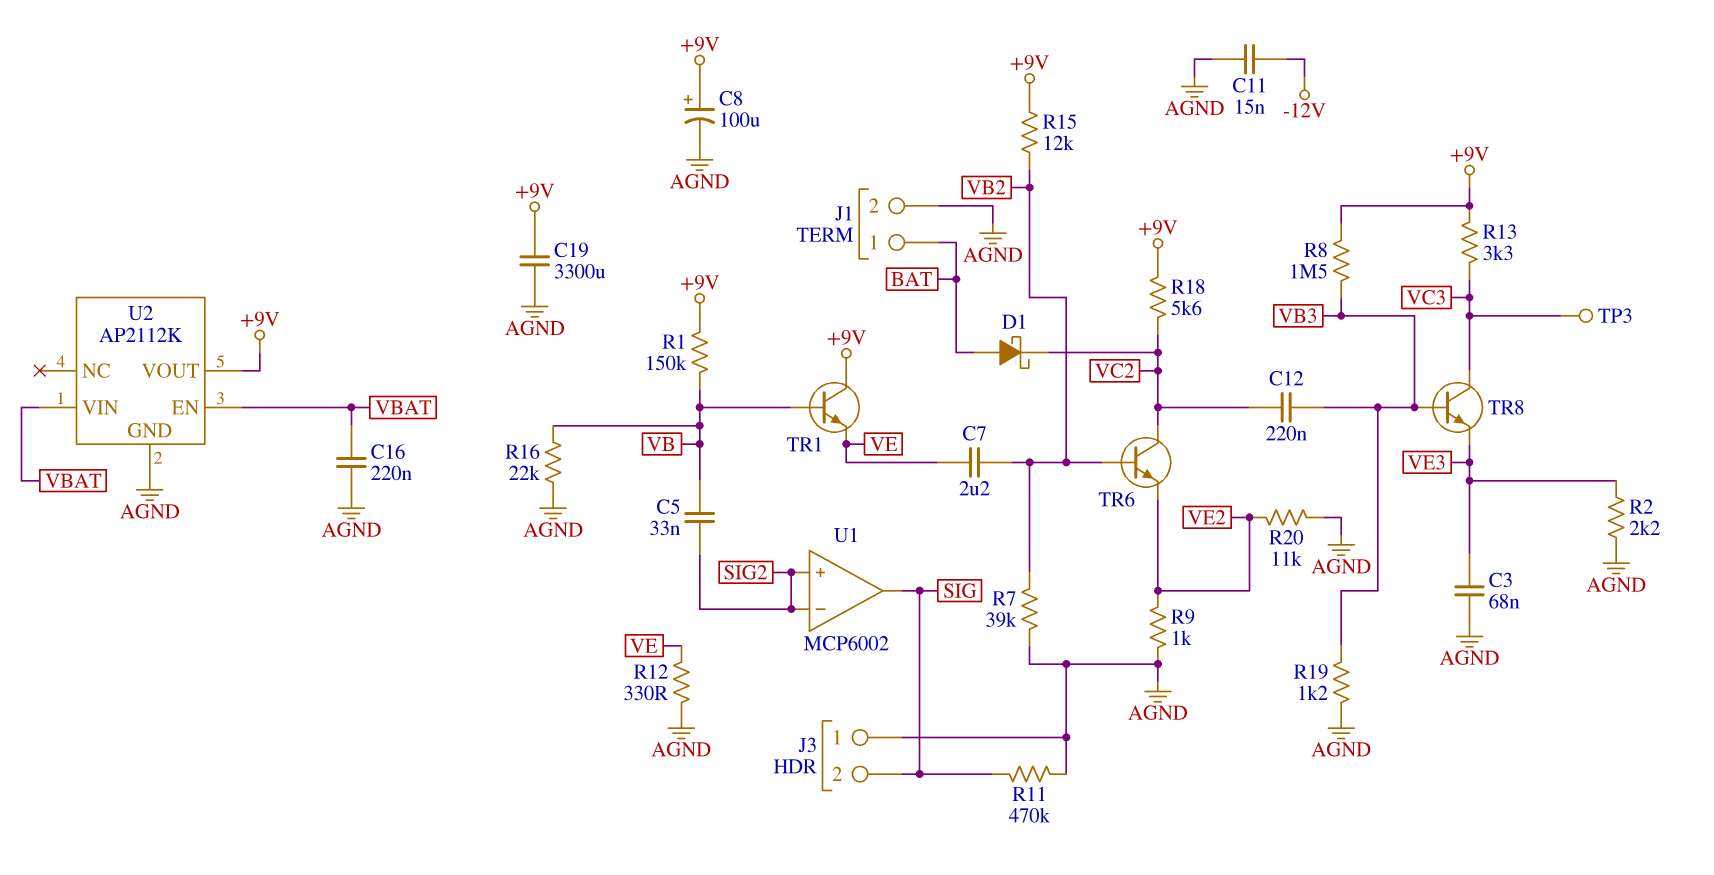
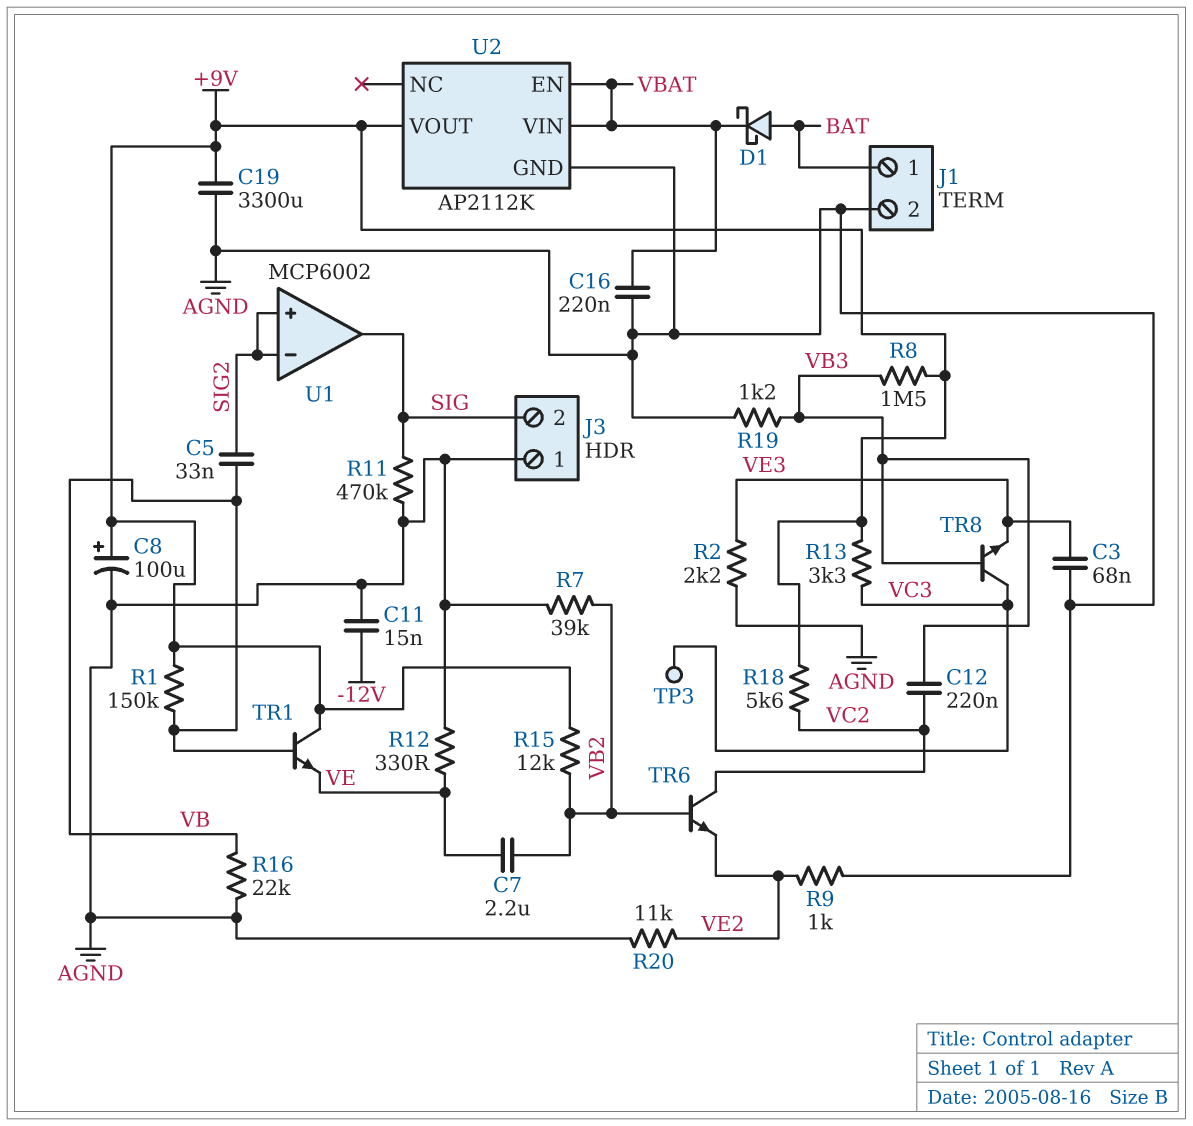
D1: schottky (A BAT, K VC2) -> schottky (A BAT, K VBAT)

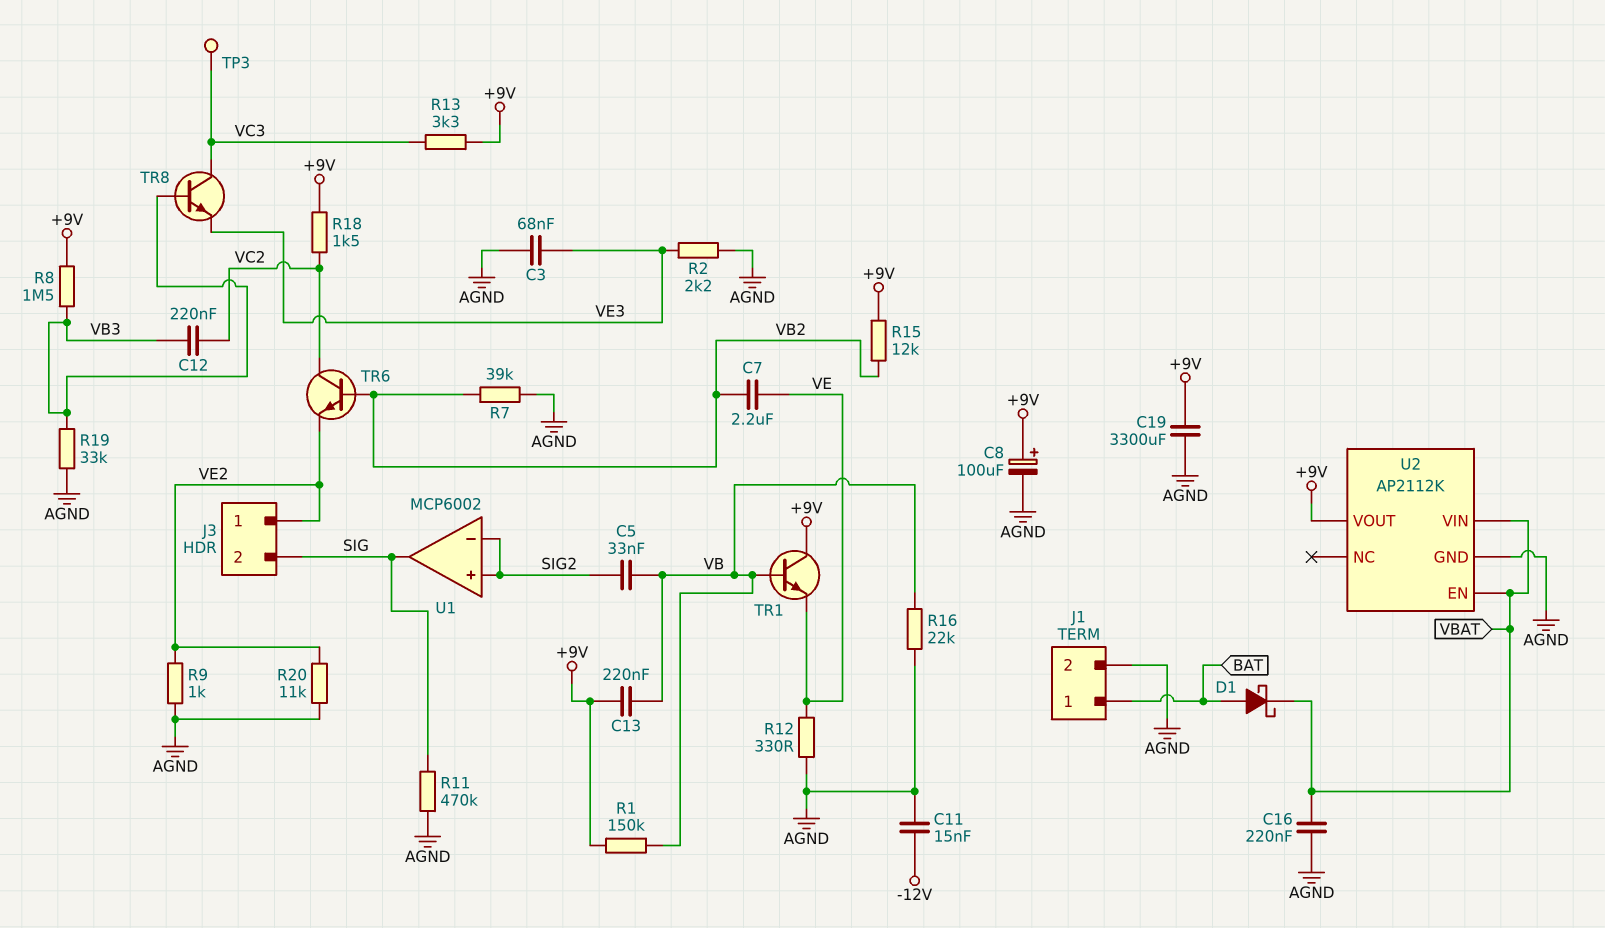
C13: none -> 220nF (+9V, VB)
J3 pin 1: AGND -> VE2
R18: 5.6k (+9V, VC2) -> 1.5k (+9V, VC2)
R19: 1.2k (AGND, VB3) -> 33k (AGND, VB3)

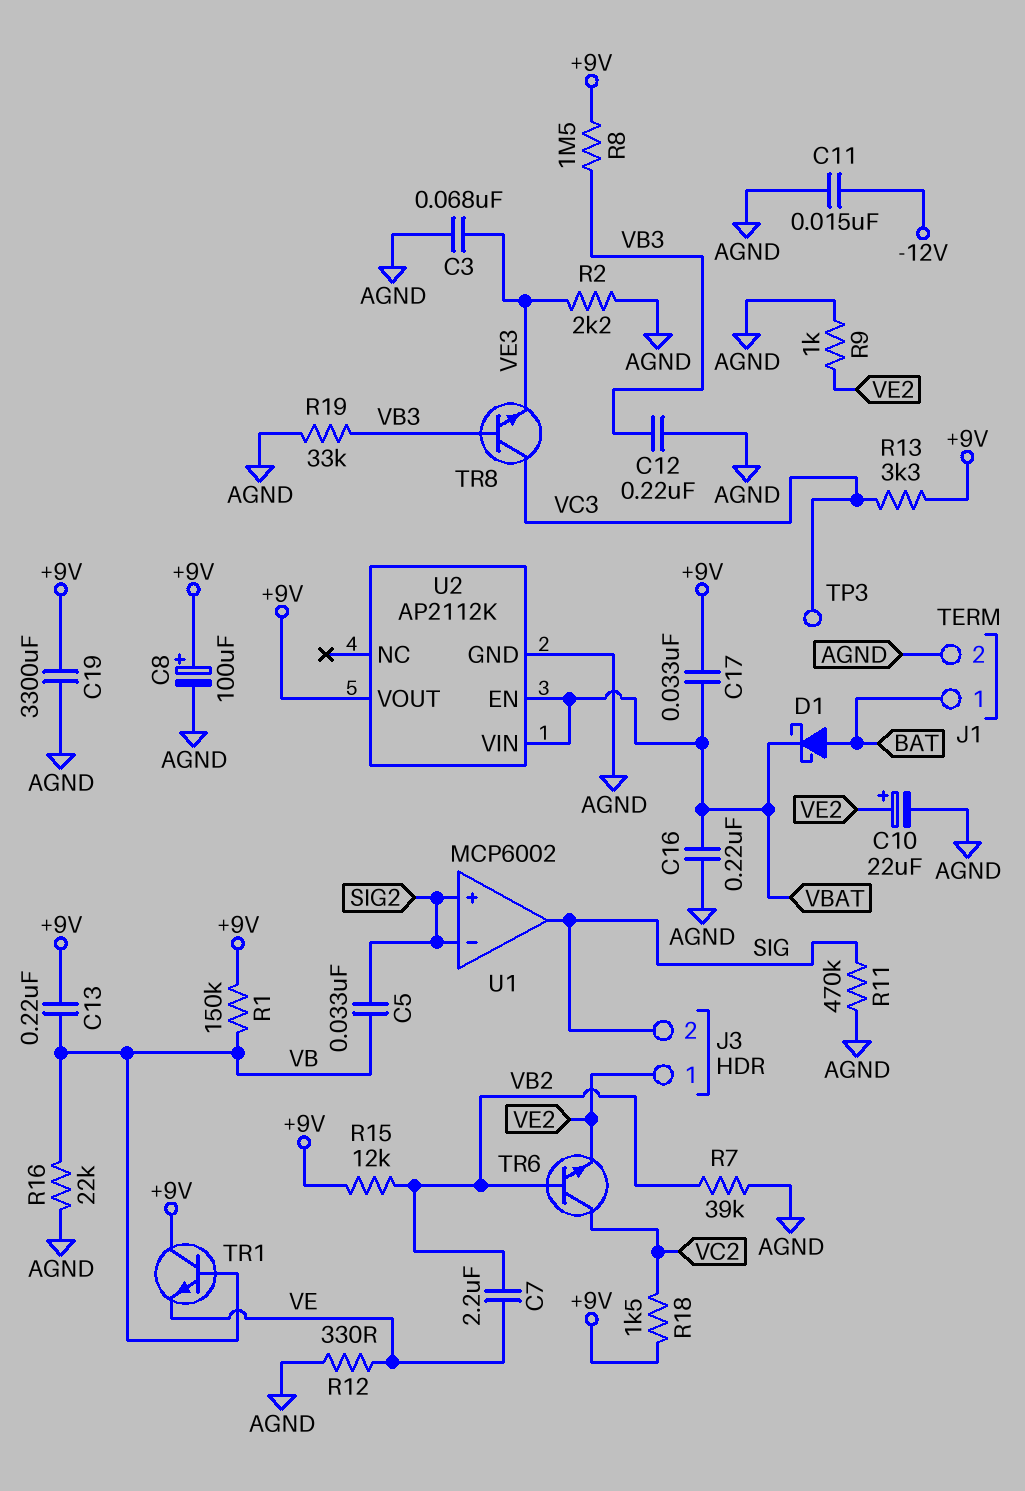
C10: none -> 22uF (plus VE2, minus AGND)
C12: 220nF (VB3, VC2) -> 220nF (AGND, VB3)
C17: none -> 33nF (+9V, VBAT)
R20: 11k (AGND, VE2) -> none

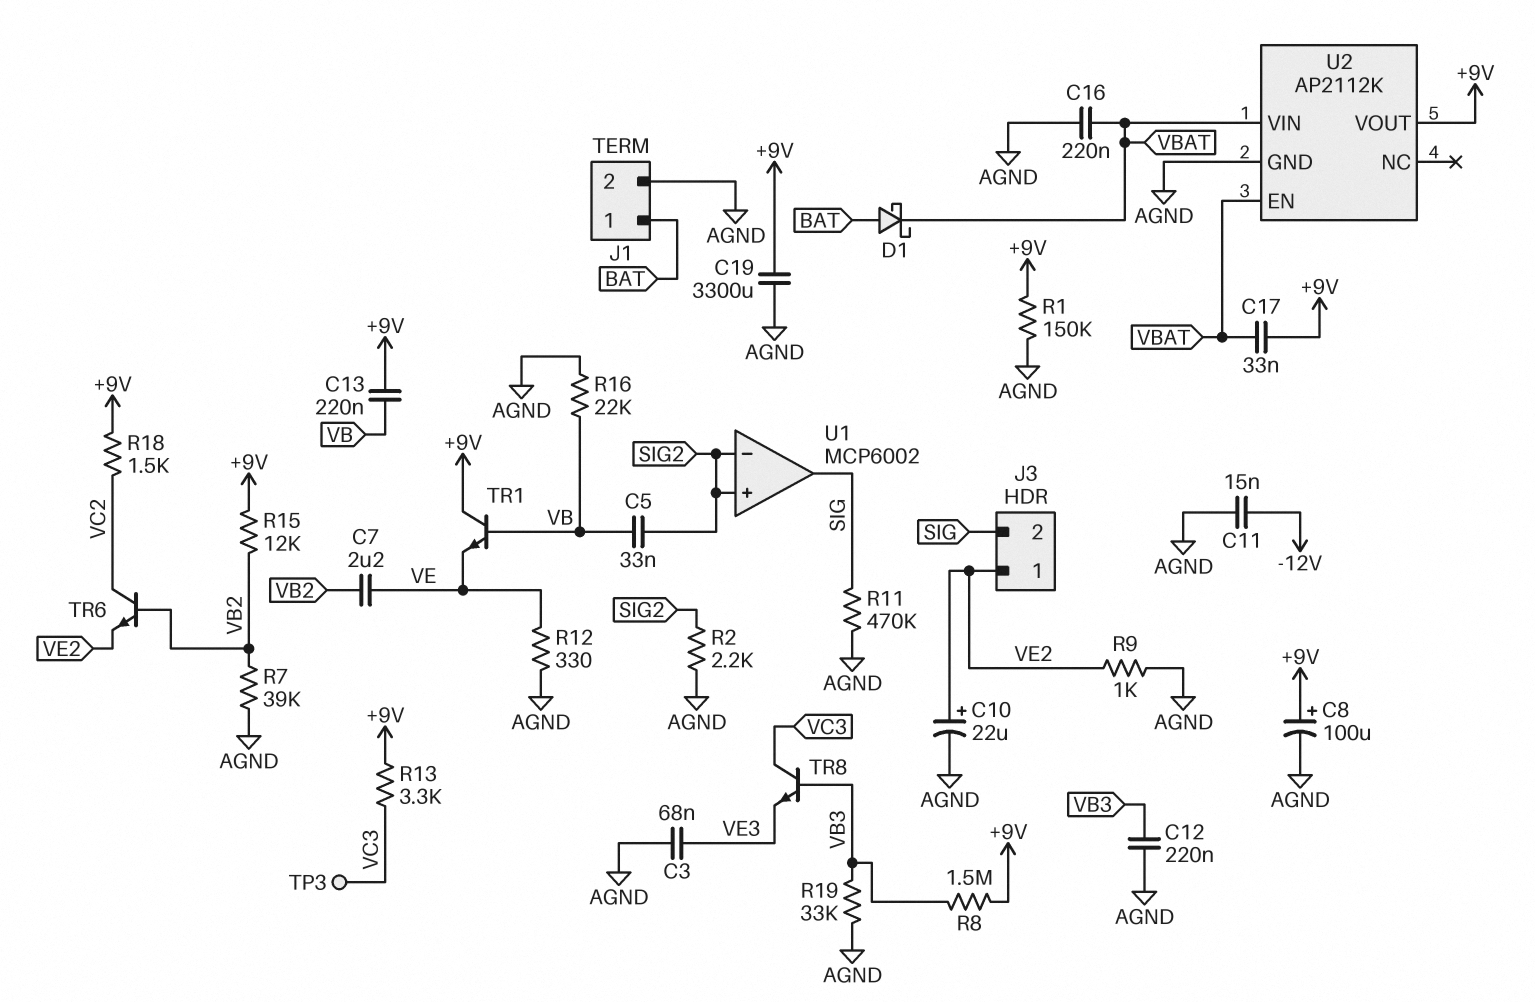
R1: 150k (+9V, VB) -> 150k (+9V, AGND)
R2: 2.2k (AGND, VE3) -> 2.2k (AGND, SIG2)

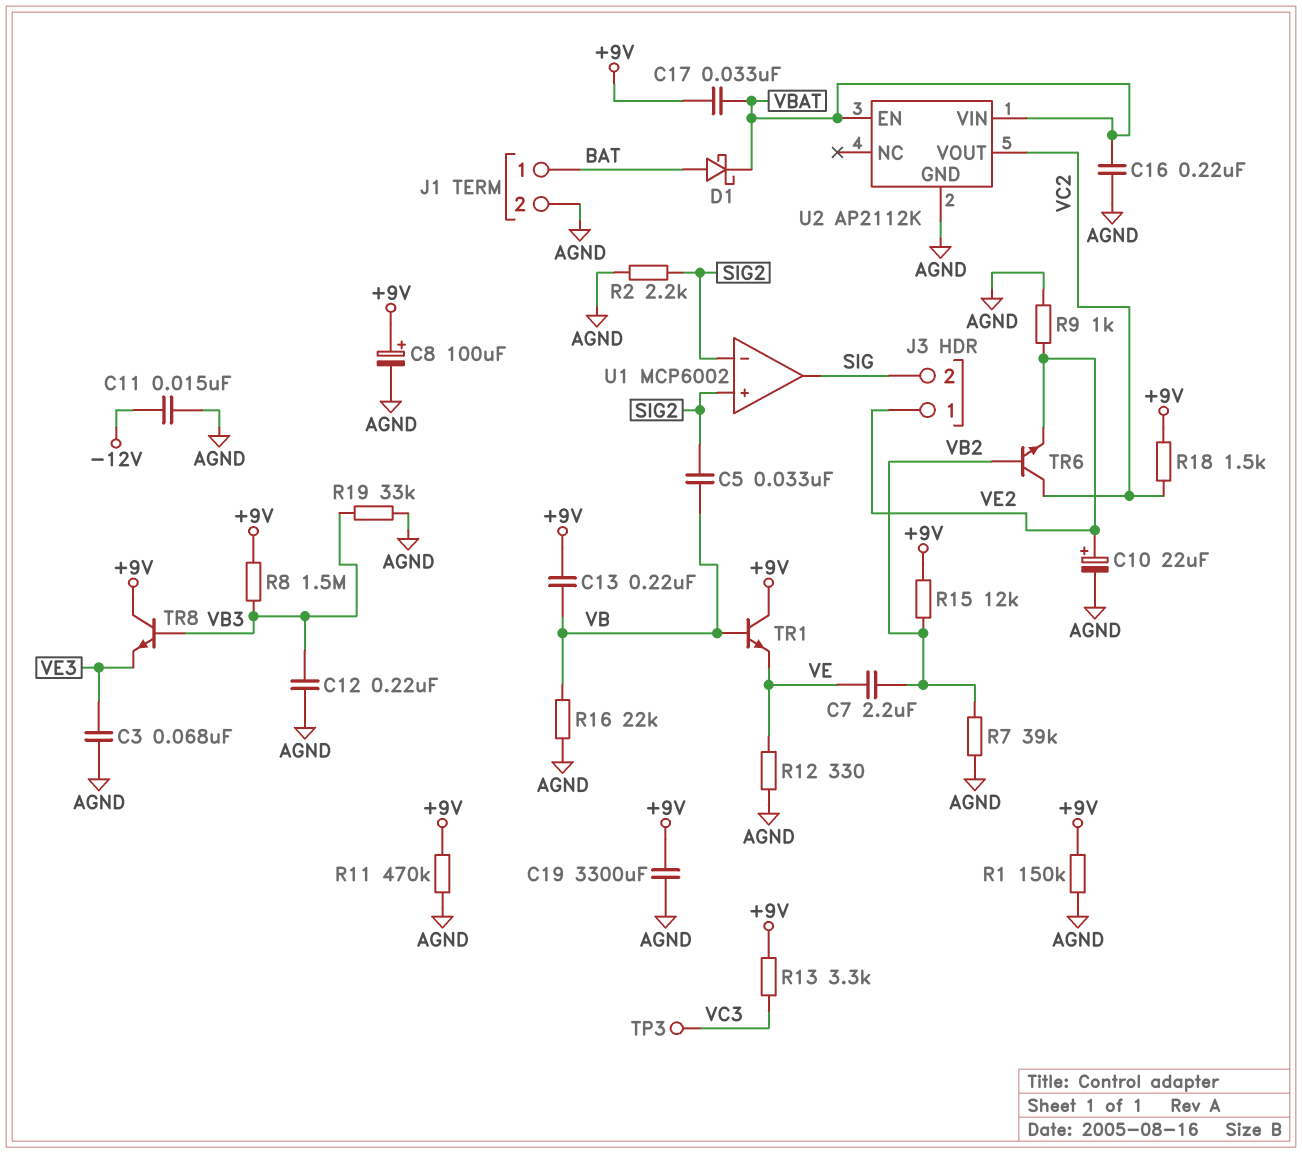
R11: 470k (AGND, SIG) -> 470k (+9V, AGND)
TR8: NPN (B VB3, C VC3, E VE3) -> NPN (B VB3, C +9V, E VE3)
U2 pin VOUT: +9V -> VC2

